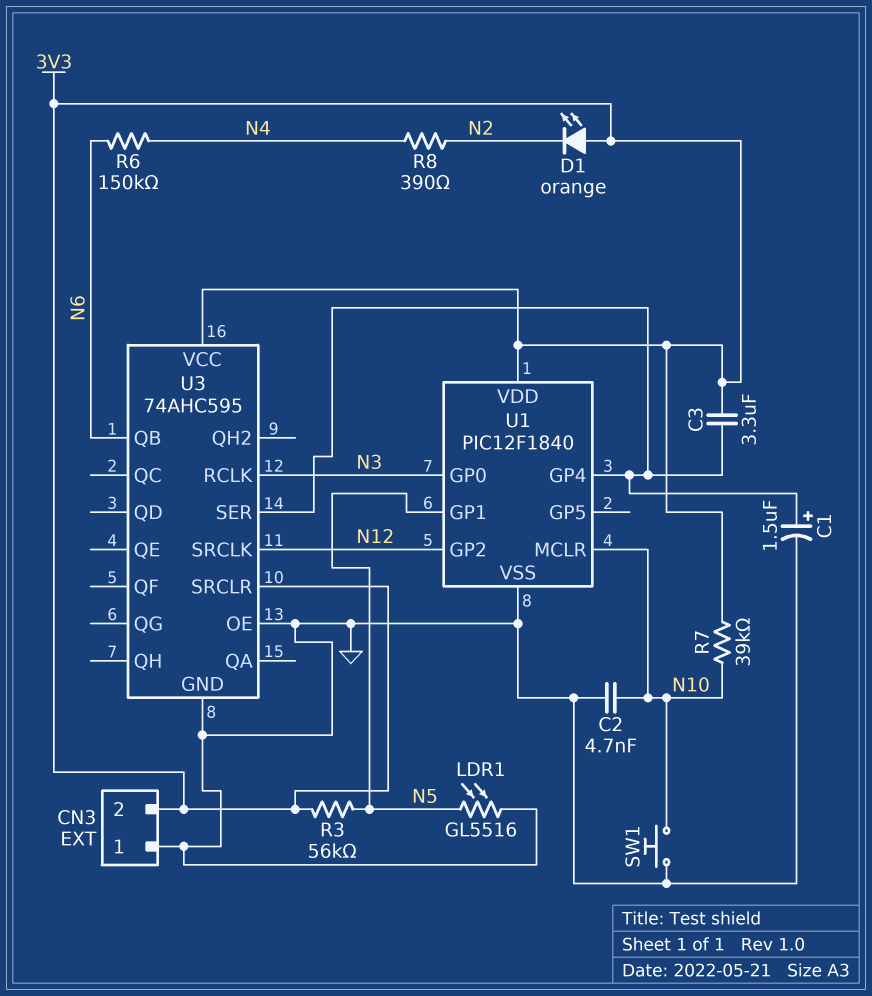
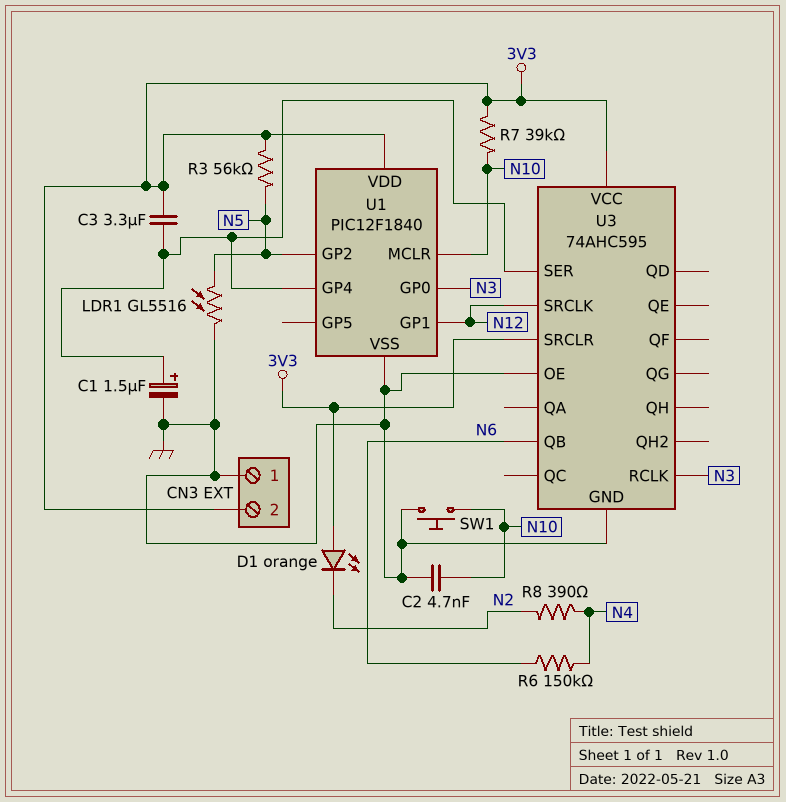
U1 pin GP1: N5 -> N12
U1 pin GP2: N12 -> N5

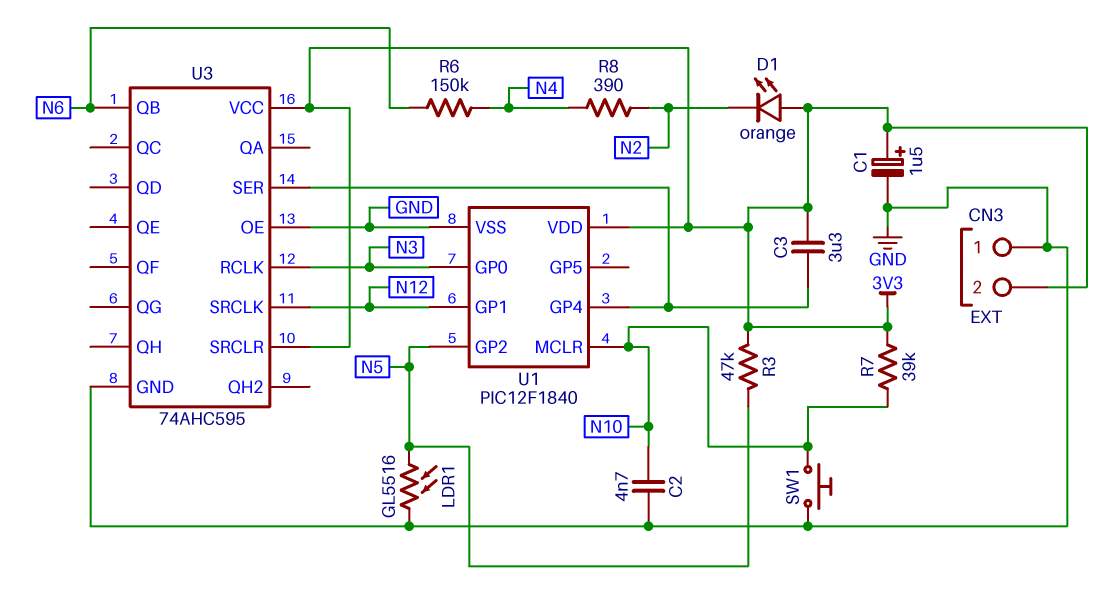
C1: 1.5uF (plus U1/GP4, minus GND) -> 1.5uF (plus 3V3, minus GND)
R3: 56k (3V3, N5) -> 47k (3V3, N5)

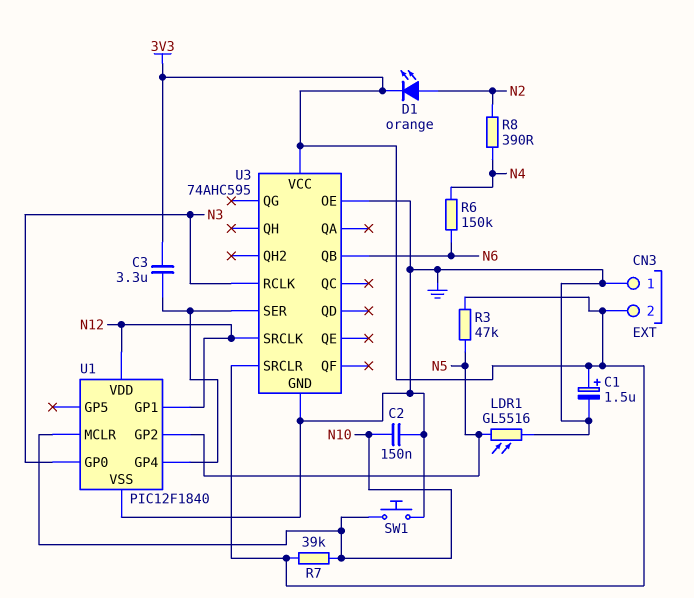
C2: 4.7nF (GND, N10) -> 150nF (GND, N10)
D1: LED orange (A 3V3, K N2) -> LED orange (A N2, K 3V3)
U1 pin VDD: 3V3 -> N12

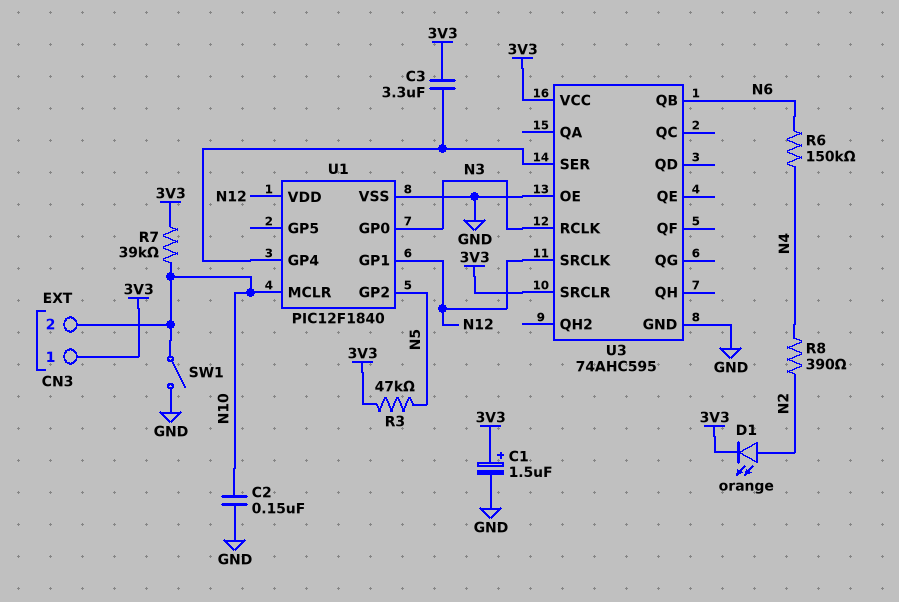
CN3 pin 1: GND -> 3V3
CN3 pin 2: 3V3 -> N10
LDR1: GL5516 (GND, N5) -> none
SW1: button (GND, N10) -> switch (GND, N10)

